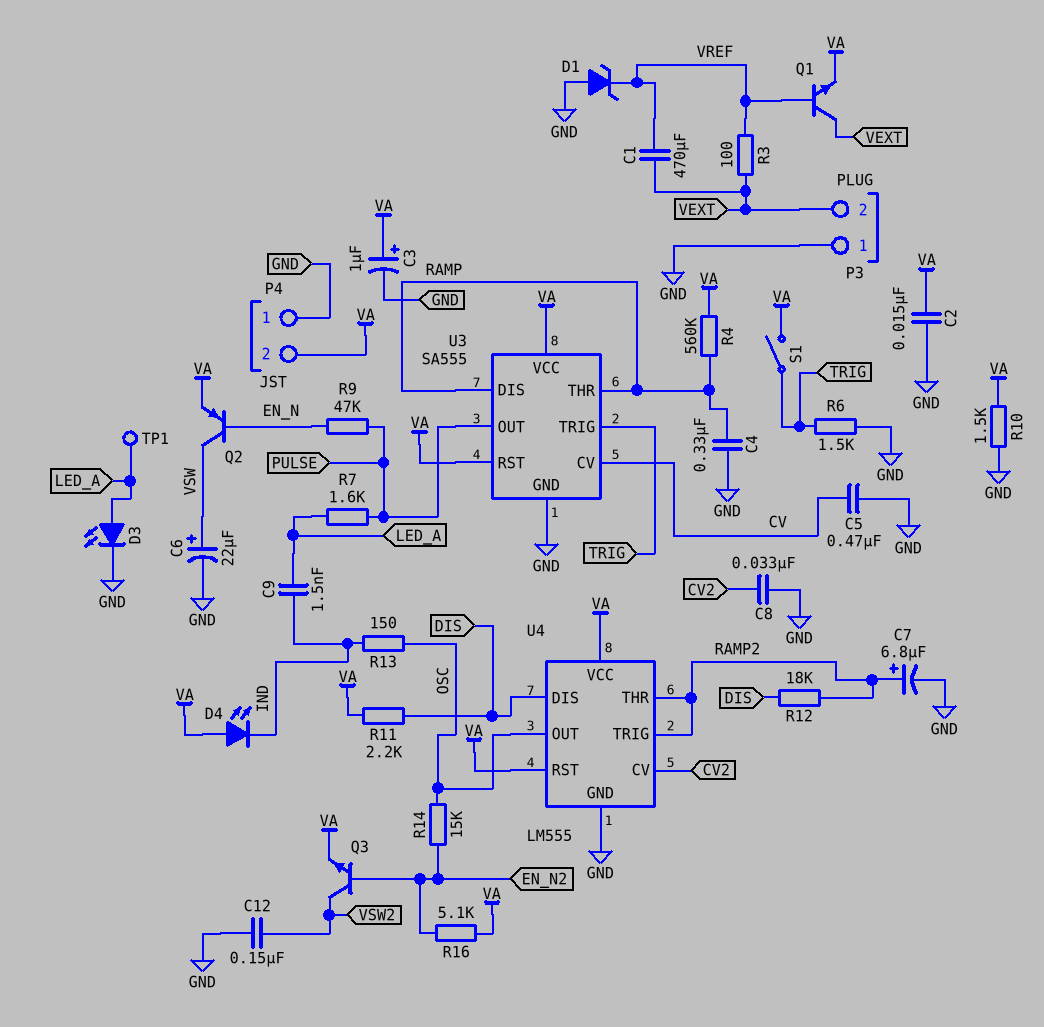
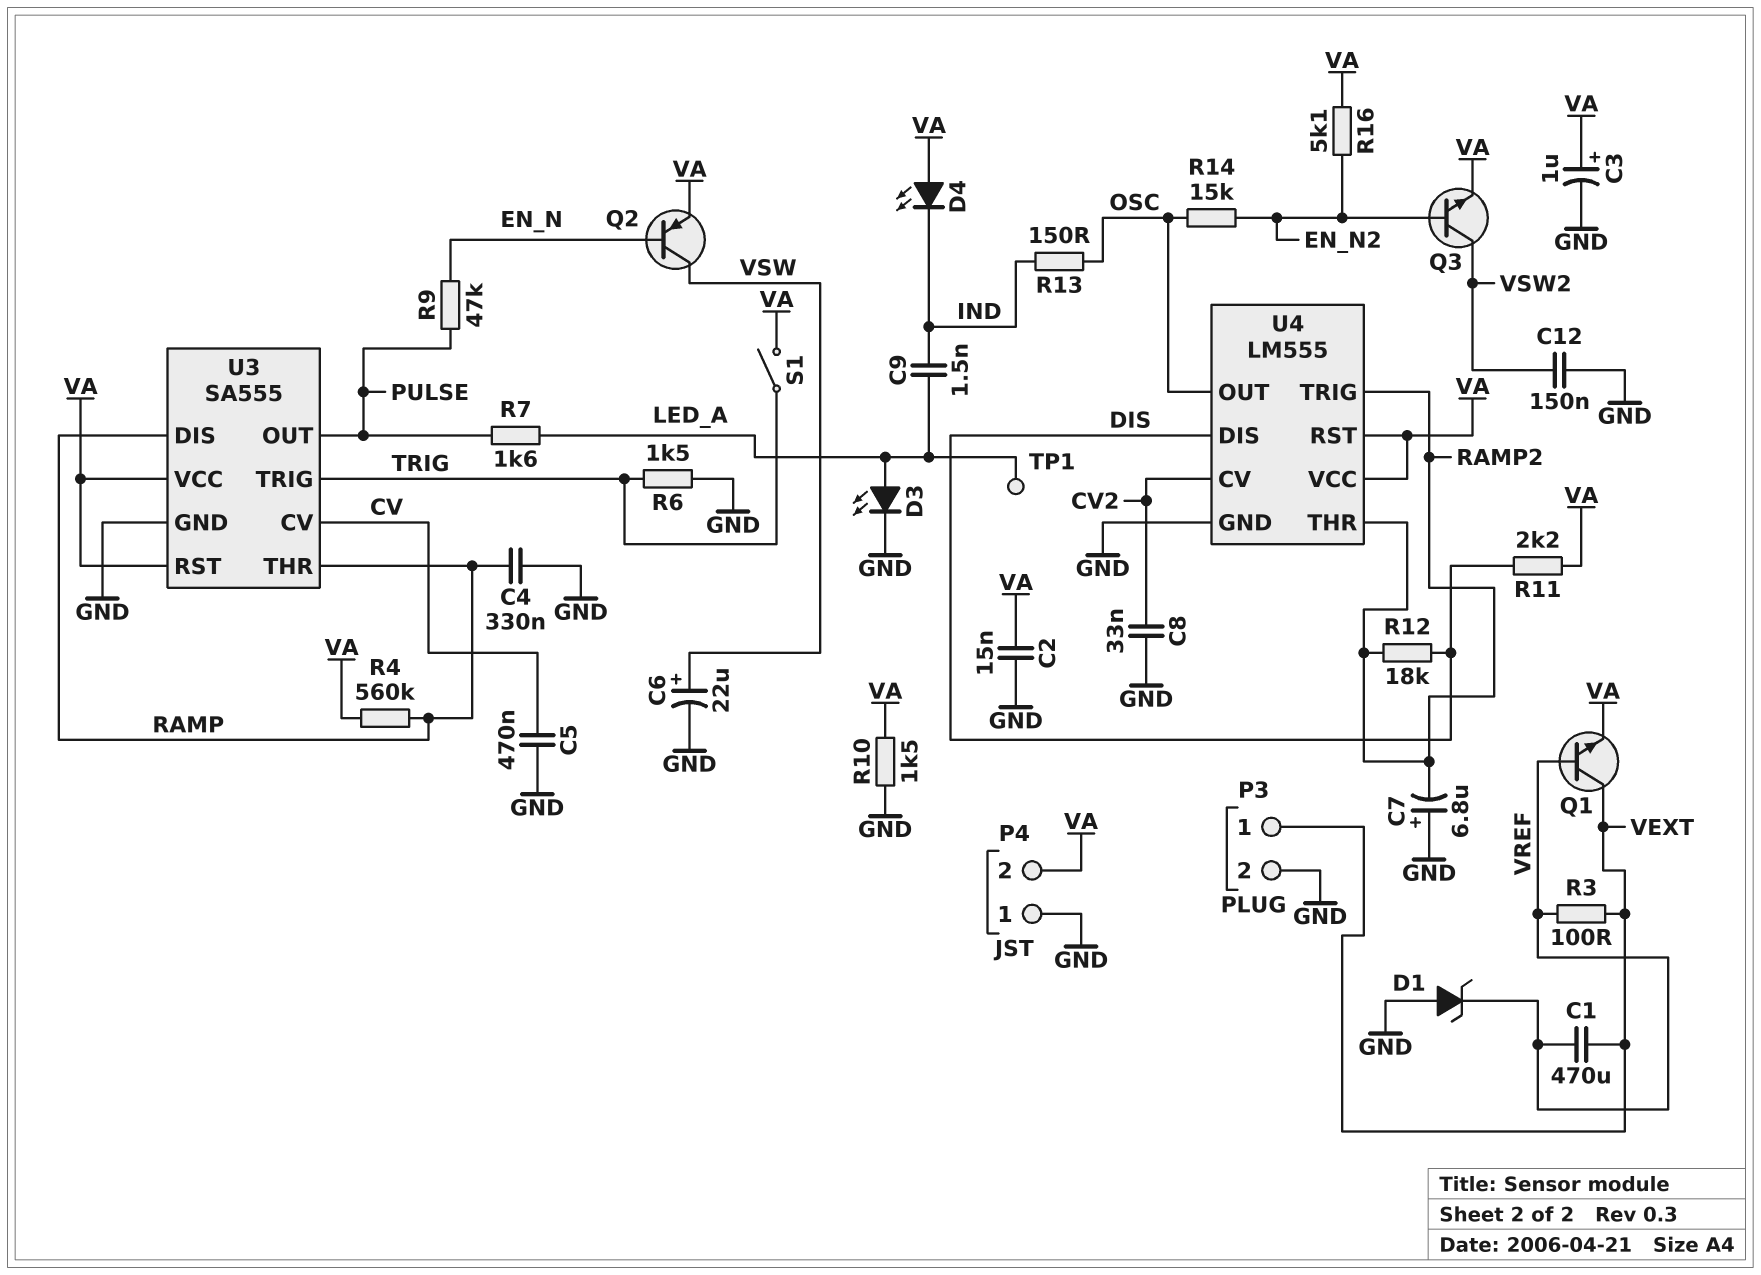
C7: 6.8uF (plus RAMP2, minus GND) -> 6.8uF (plus GND, minus RAMP2)
P3 pin 1: GND -> VEXT
P3 pin 2: VEXT -> GND

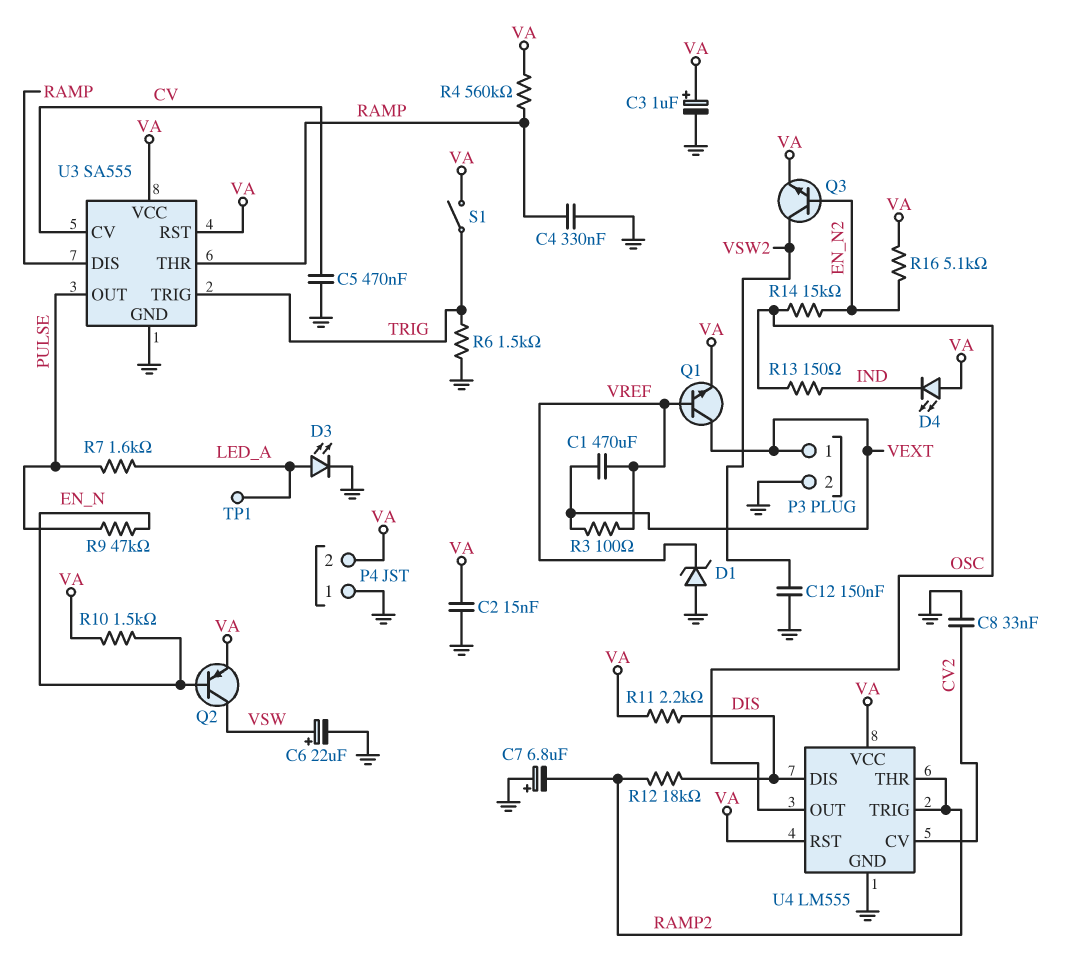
C9: 1.5nF (IND, LED_A) -> none
R10: 1.5k (GND, VA) -> 1.5k (EN_N, VA)

